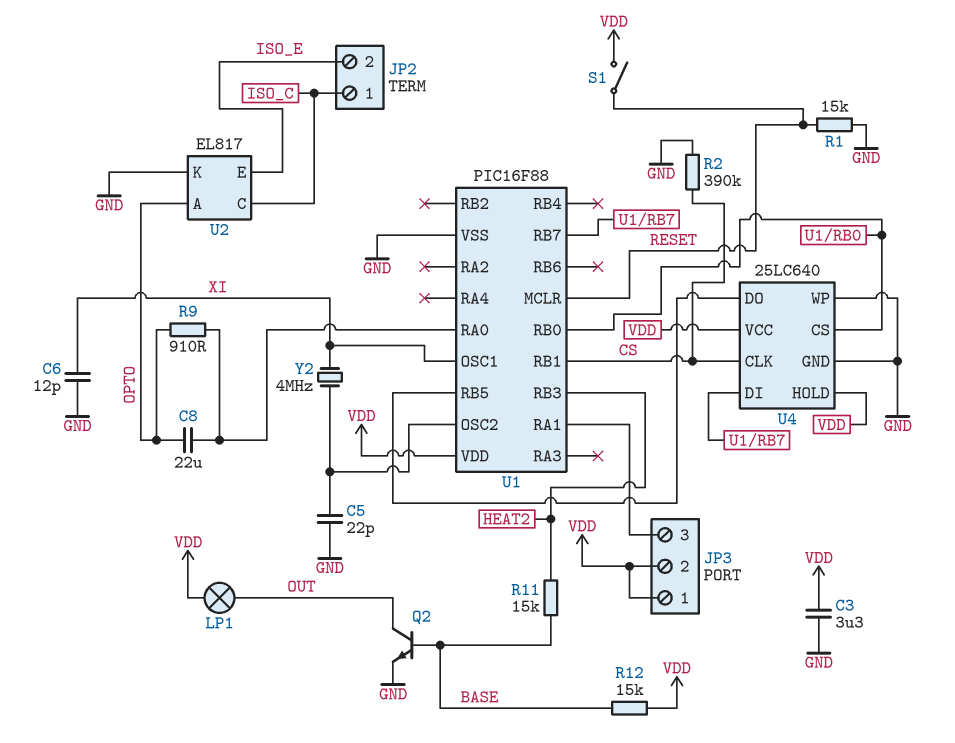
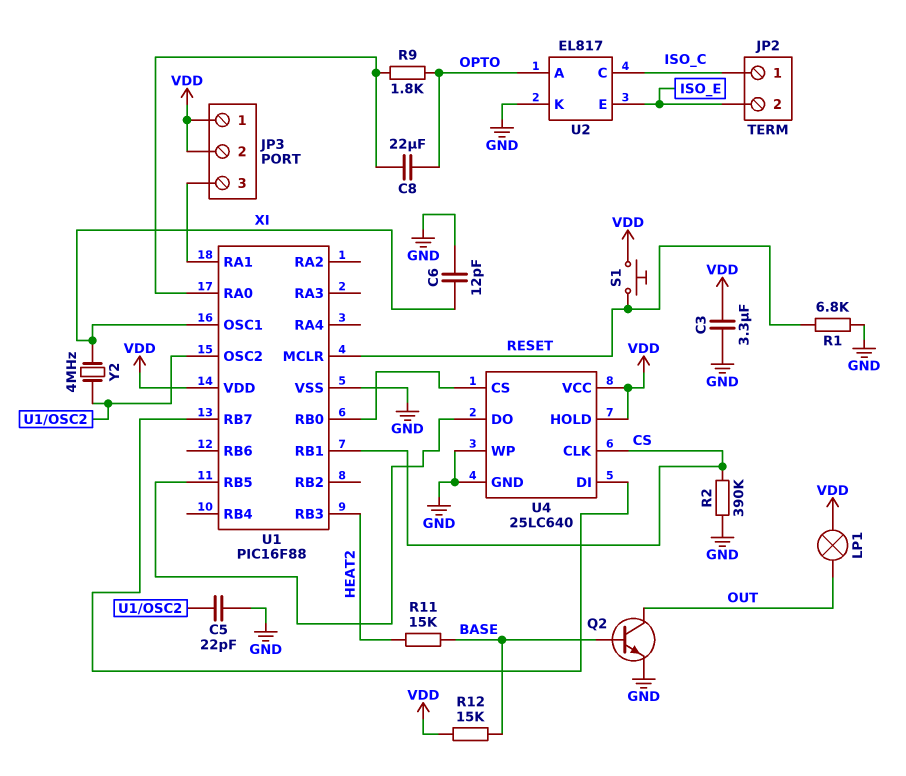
R1: 15k (GND, RESET) -> 6.8k (GND, RESET)
R9: 910 (OPTO, U1/RA0) -> 1.8k (OPTO, U1/RA0)
S1: switch (RESET, VDD) -> button (RESET, VDD)

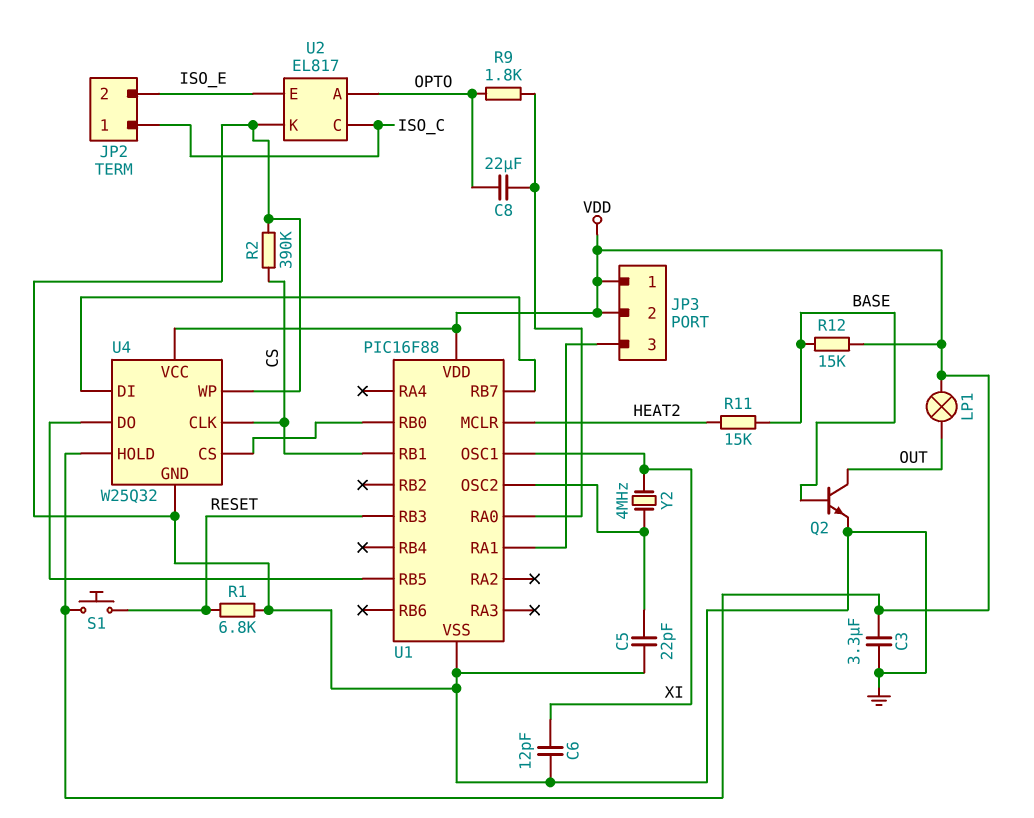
U1 pin MCLR: RESET -> HEAT2
U1 pin RB3: HEAT2 -> RESET
U4: 25LC640 -> W25Q32

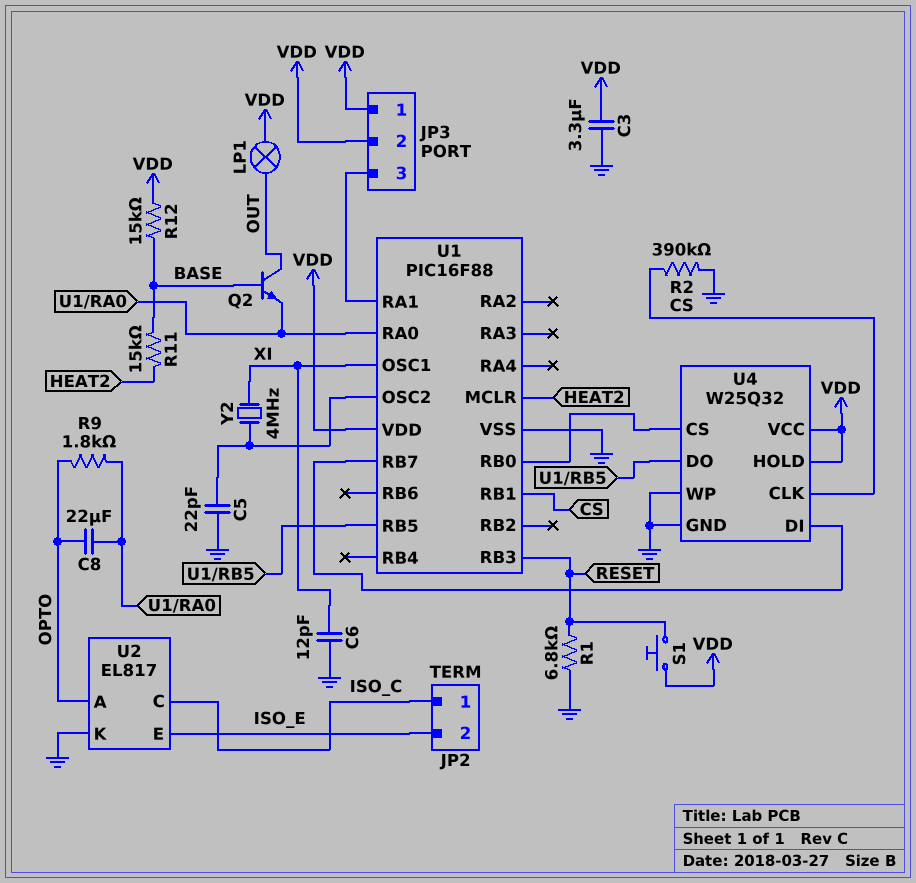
Q2: NPN (B BASE, C OUT, E GND) -> NPN (B BASE, C OUT, E U1/RA0)

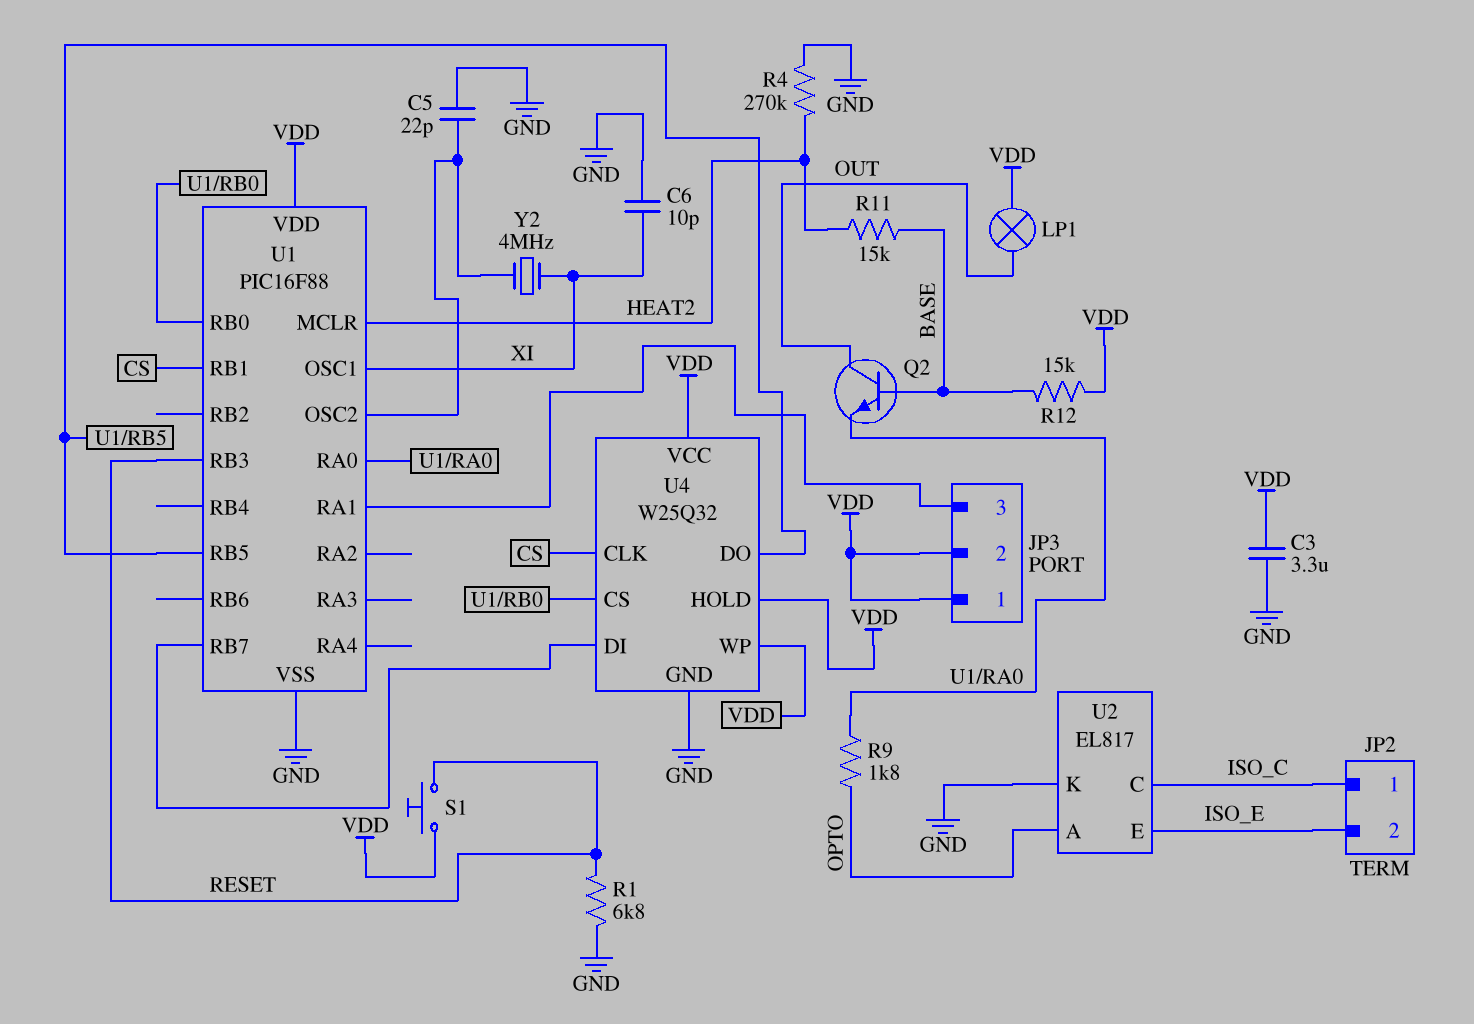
C6: 12pF (GND, XI) -> 10pF (GND, XI)
C8: 22uF (OPTO, U1/RA0) -> none
R2: 390k (CS, GND) -> none
R4: none -> 270k (GND, HEAT2)
U4 pin WP: GND -> VDD

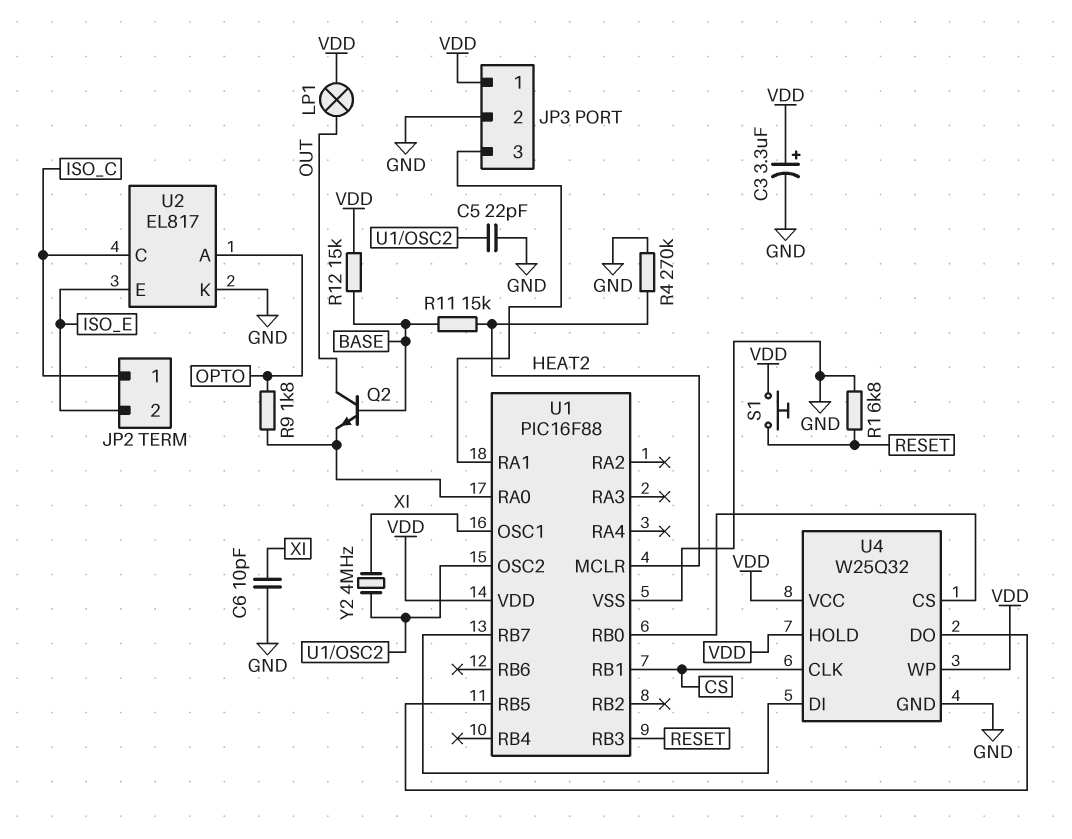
C3: 3.3uF (GND, VDD) -> 3.3uF (plus VDD, minus GND)
JP3 pin 2: VDD -> GND

